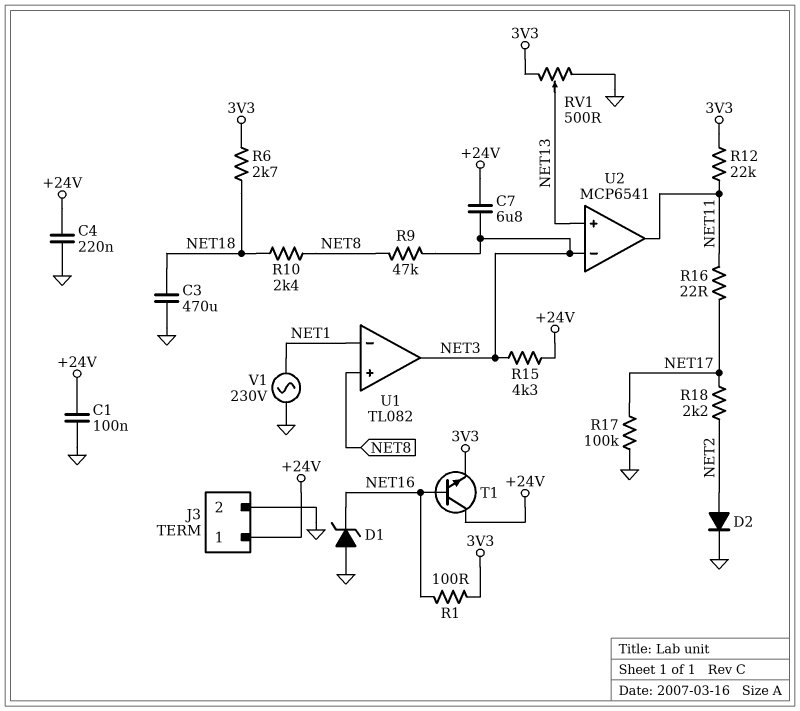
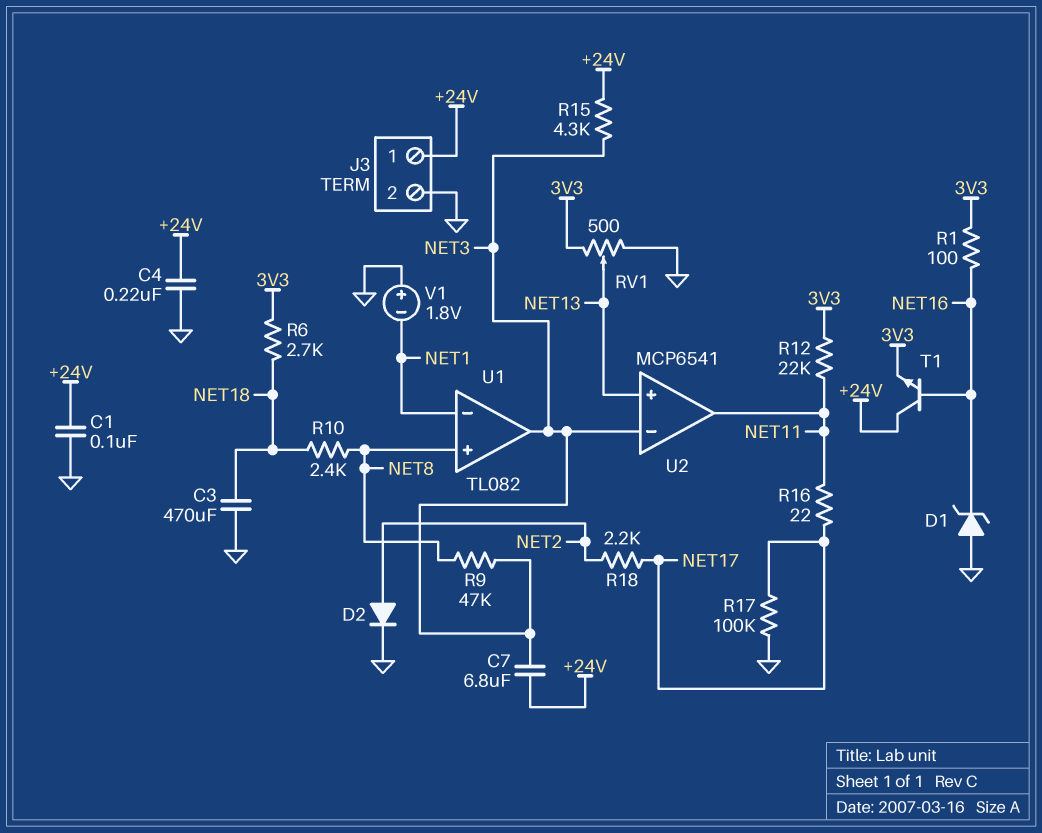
V1: AC 230V (GND, NET1) -> 1.8V (plus GND, minus NET1)

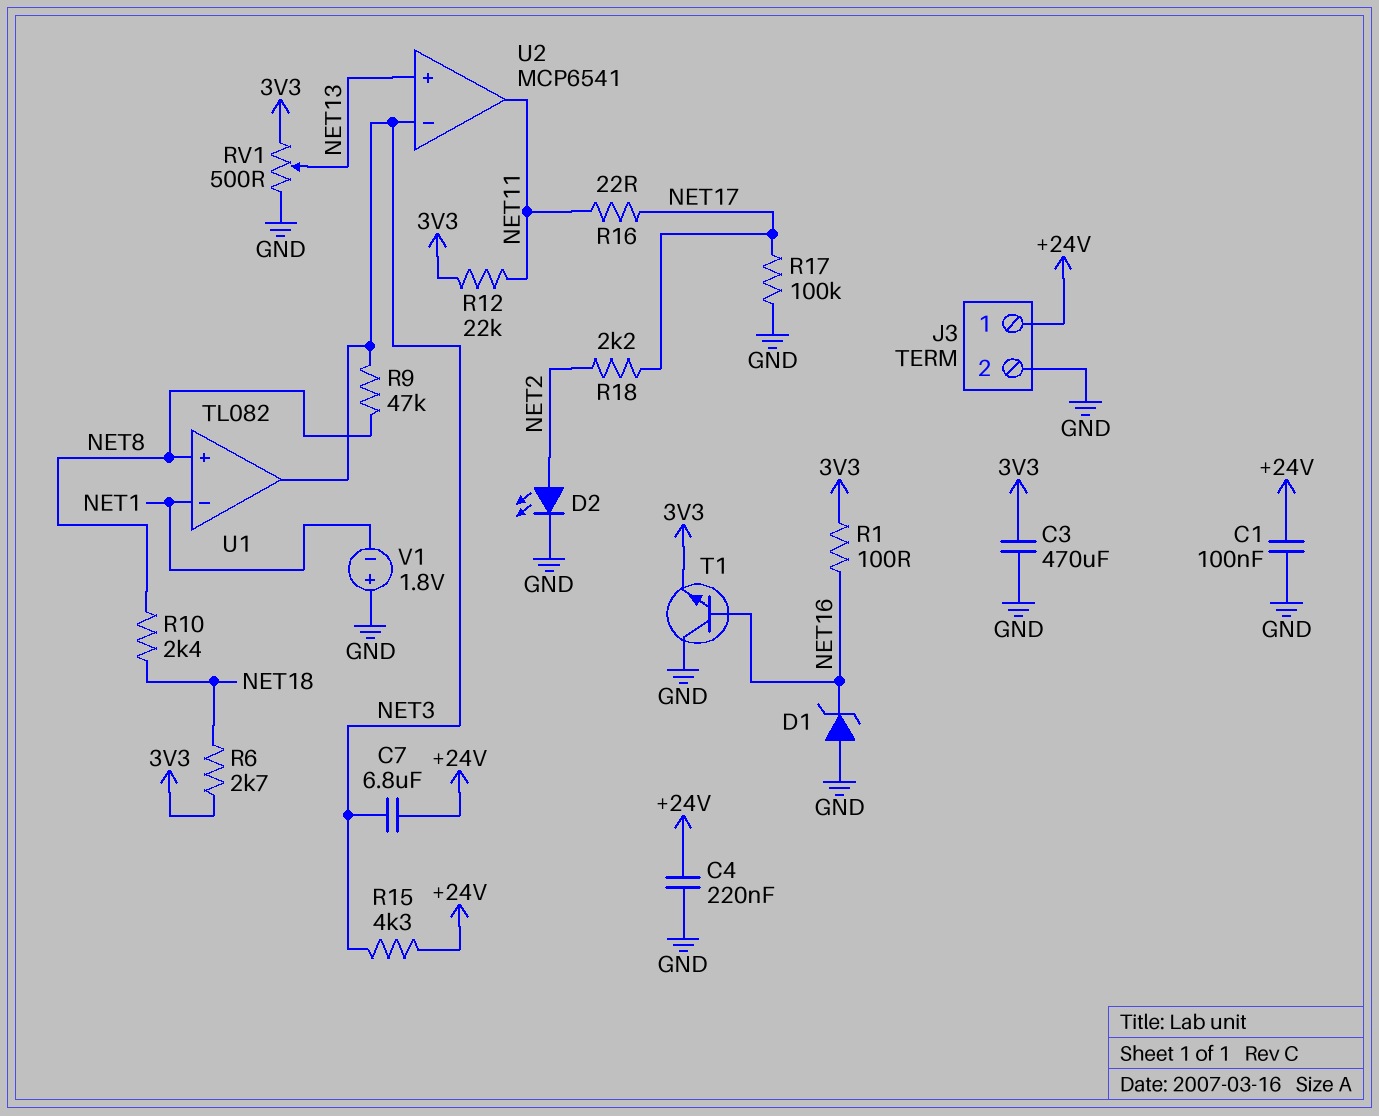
C3: 470uF (GND, NET18) -> 470uF (3V3, GND)
D2: diode (A NET2, K GND) -> LED (A NET2, K GND)
T1: NPN (B NET16, C +24V, E 3V3) -> NPN (B NET16, C GND, E 3V3)

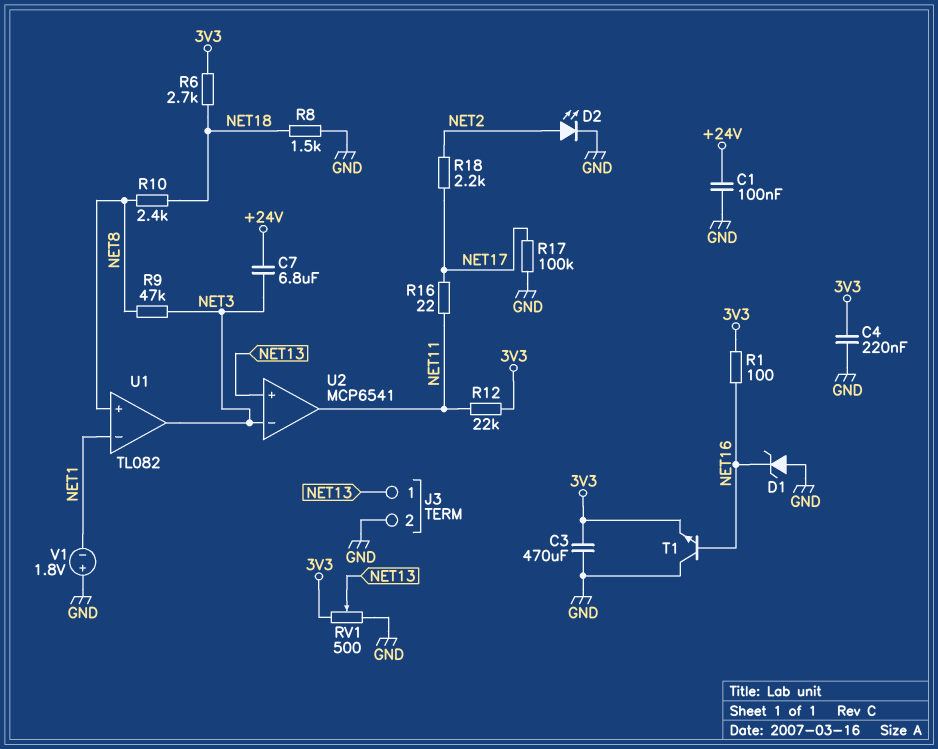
C4: 220nF (+24V, GND) -> 220nF (3V3, GND)
J3 pin 1: +24V -> NET13
R8: none -> 1.5k (GND, NET18)
R15: 4.3k (+24V, NET3) -> none

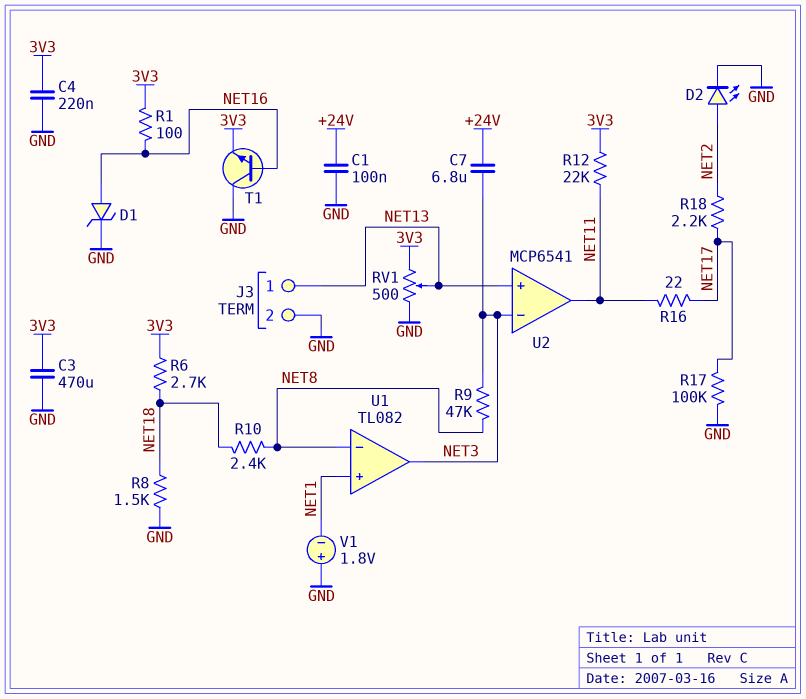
D1: zener (A GND, K NET16) -> zener (A NET16, K GND)
U1 pin in+: NET8 -> NET1
U1 pin in-: NET1 -> NET8

